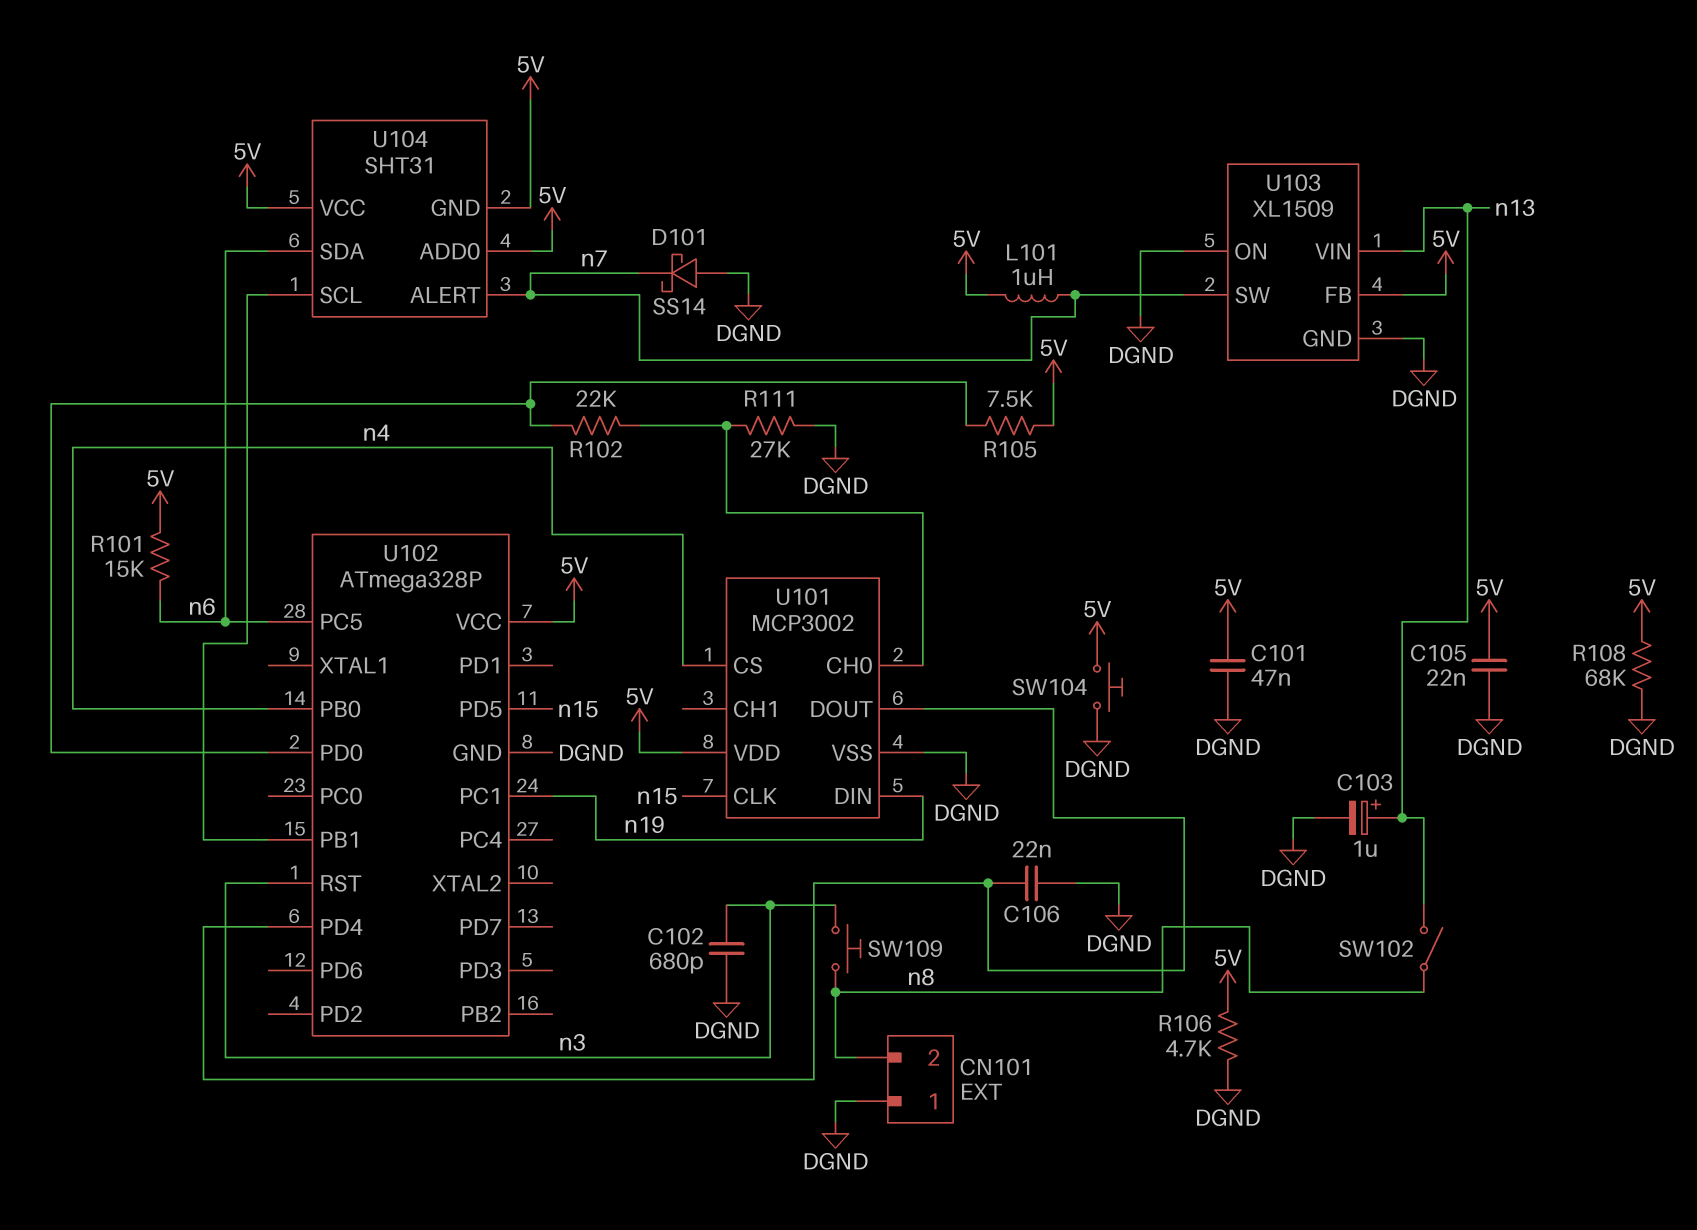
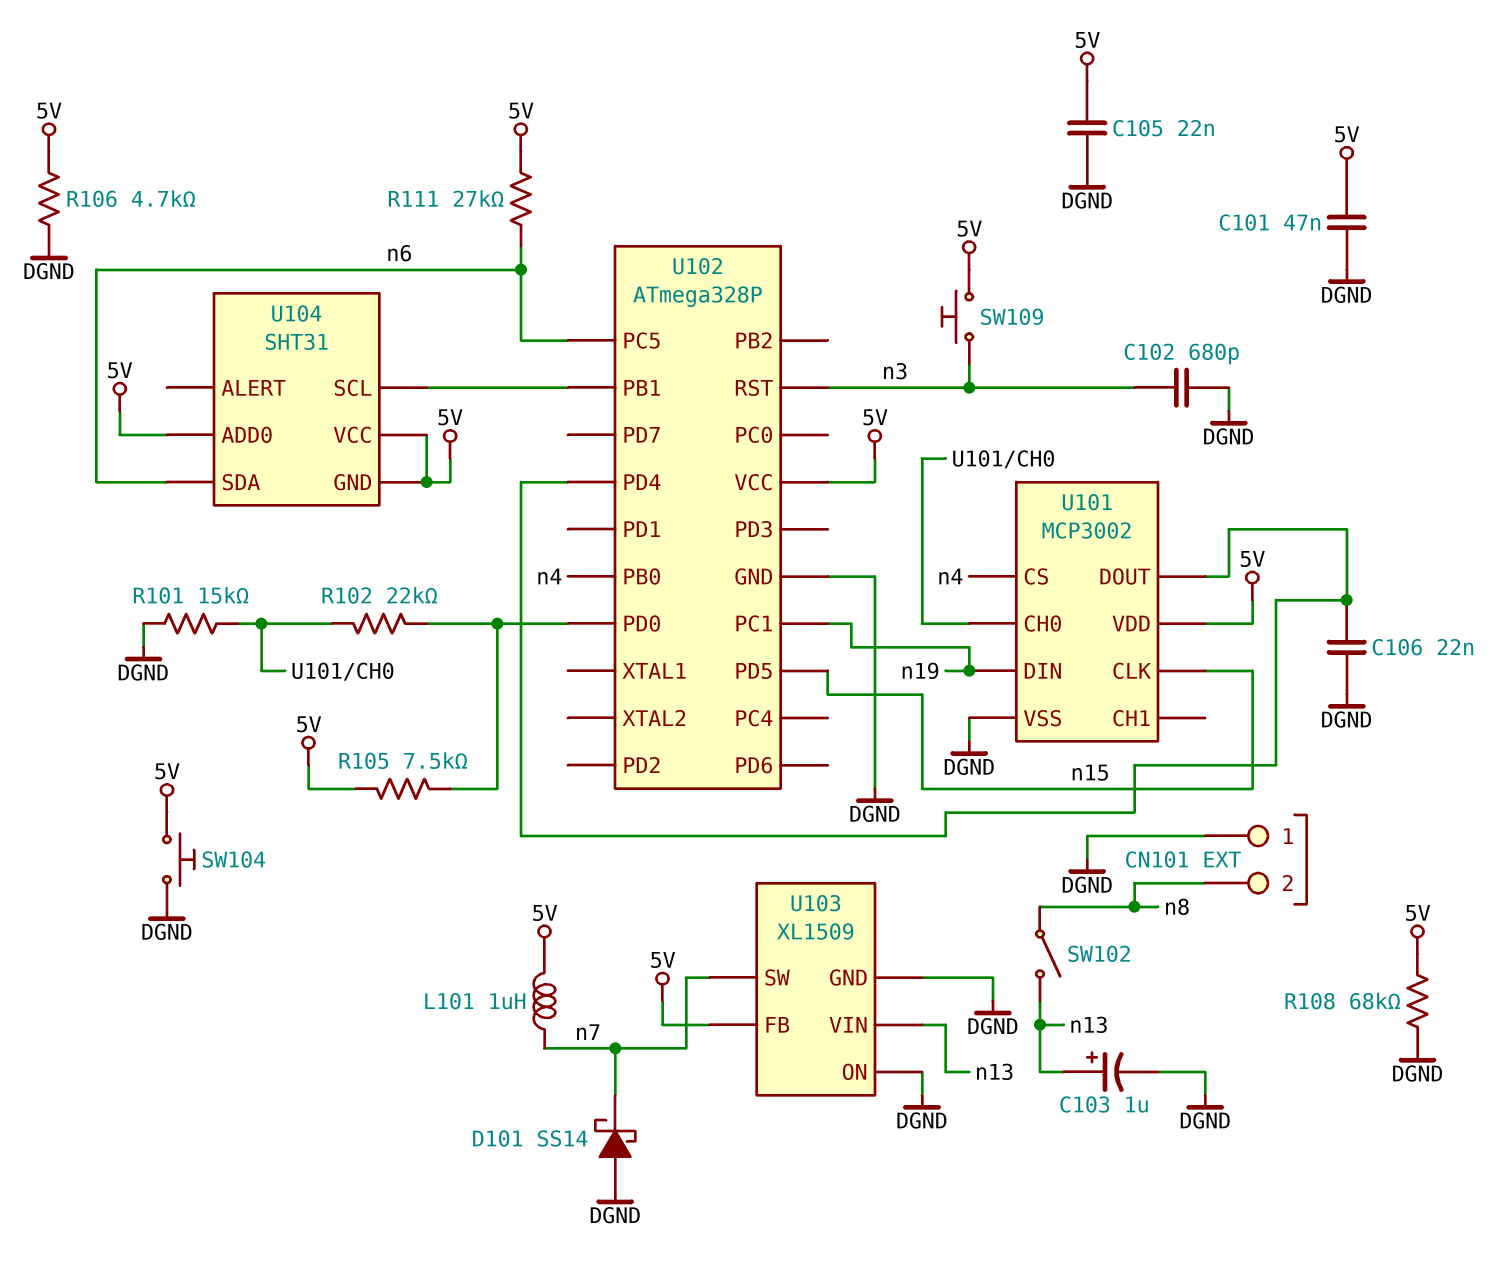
R101: 15k (5V, n6) -> 15k (DGND, U101/CH0)
R111: 27k (DGND, U101/CH0) -> 27k (5V, n6)
SW109: button (n3, n8) -> button (5V, n3)
U104 pin ALERT: n7 -> none

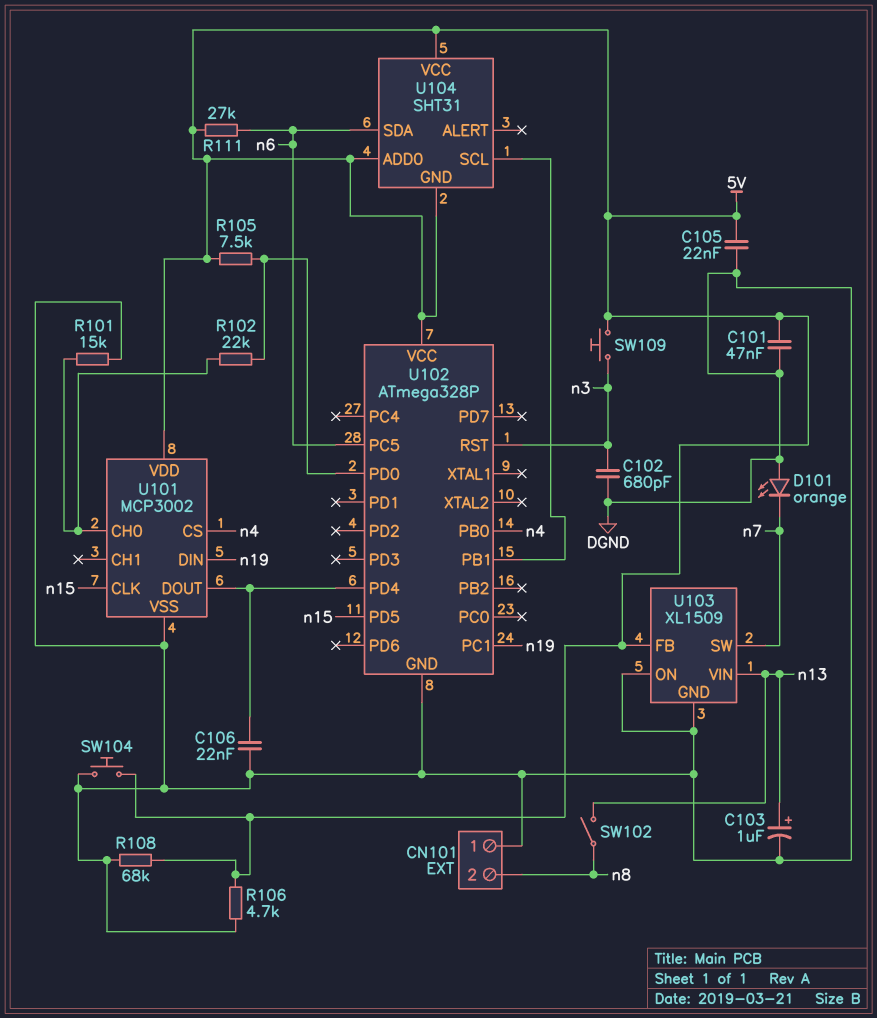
D101: schottky SS14 (A DGND, K n7) -> LED orange (A DGND, K n7)
L101: 1uH (5V, n7) -> none

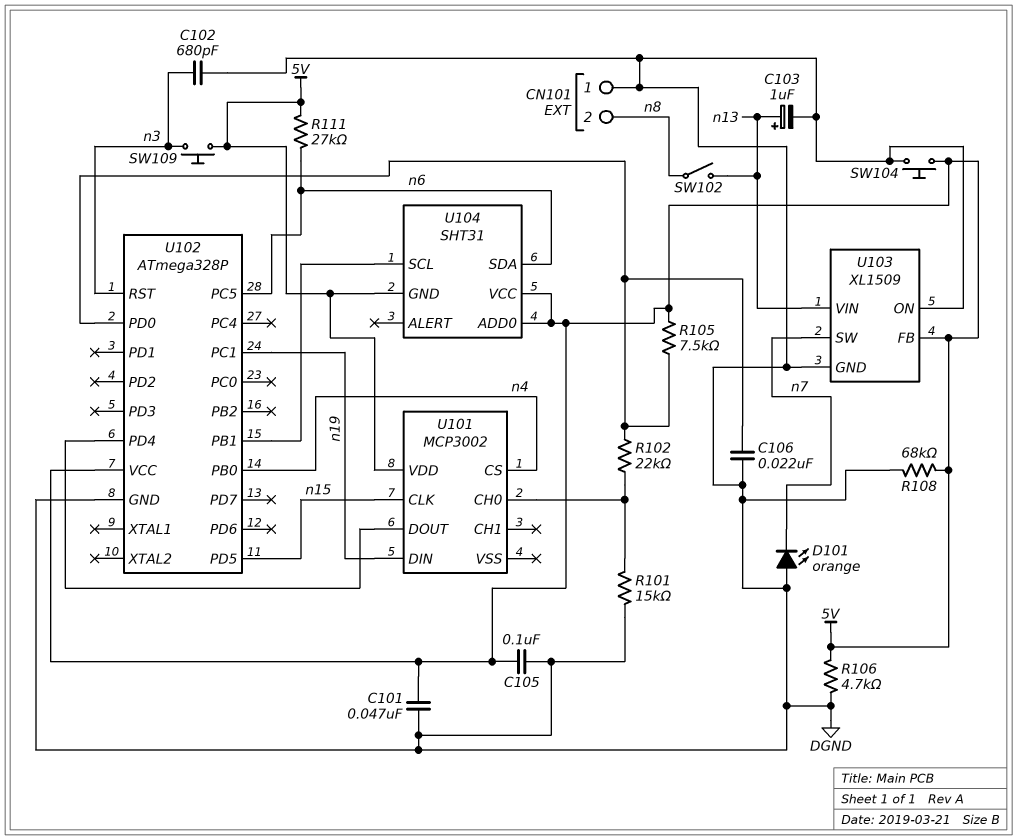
C105: 22nF (5V, DGND) -> 100nF (5V, DGND)
C106: 22nF (DGND, U101/DOUT) -> 22nF (DGND, U102/PD0)
U101 pin VSS: DGND -> none

